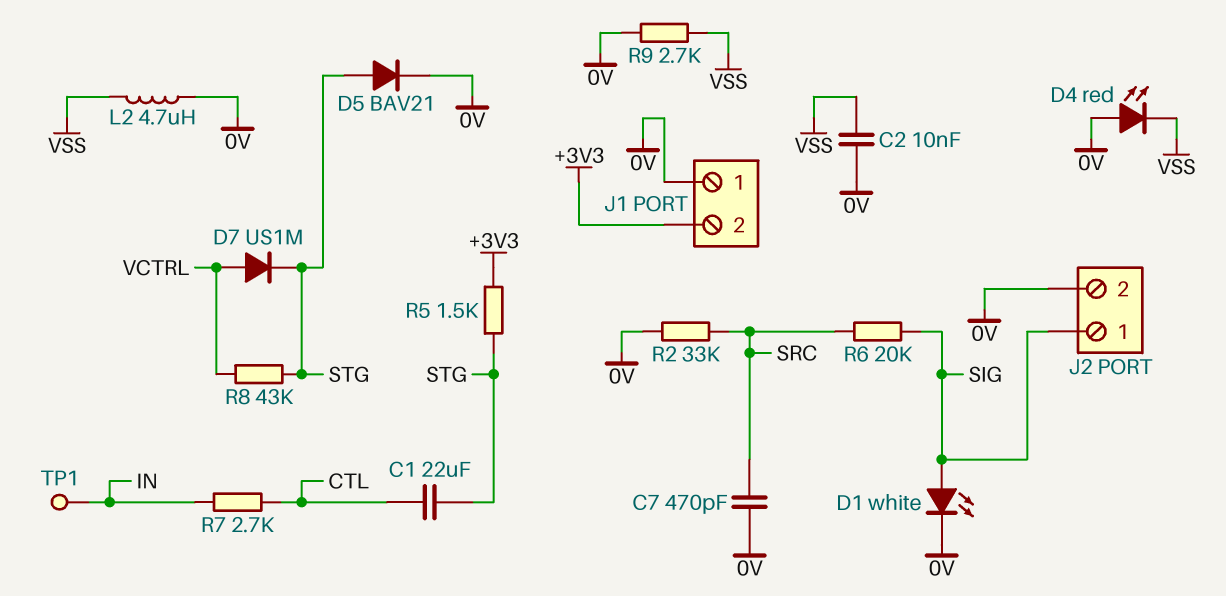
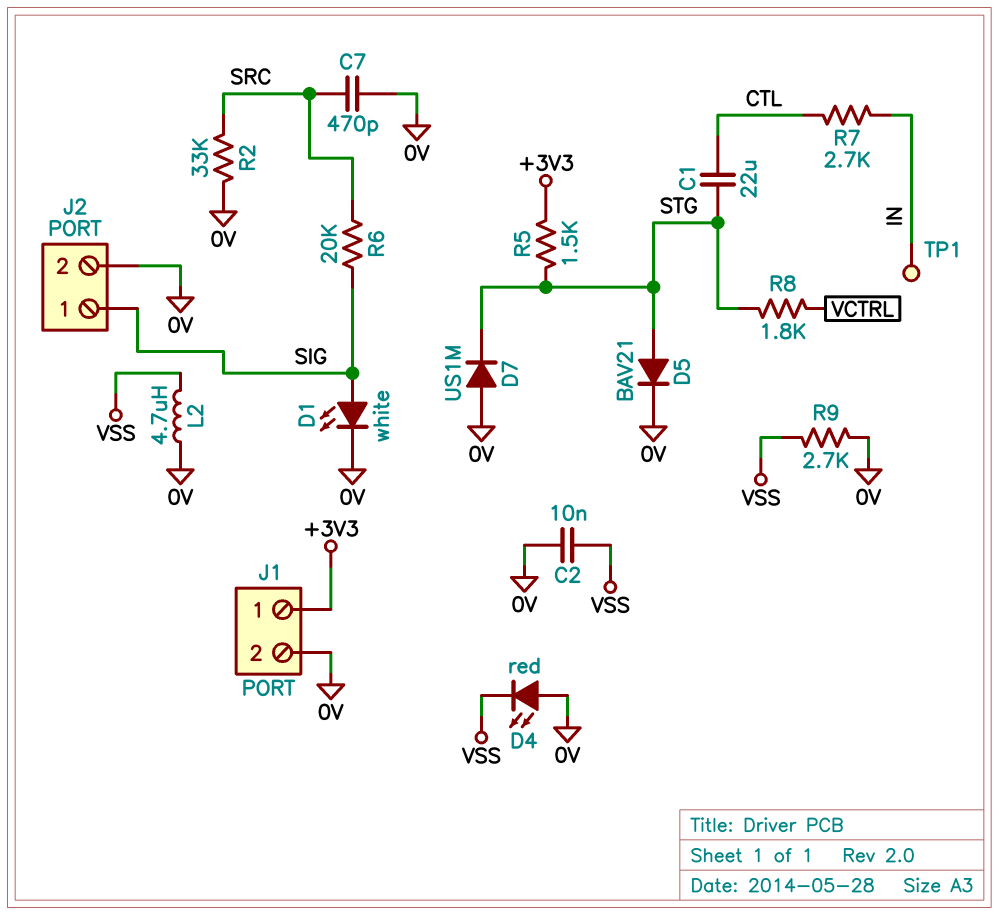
D7: diode US1M (A VCTRL, K STG) -> diode US1M (A 0V, K STG)
J1 pin 1: 0V -> +3V3
J1 pin 2: +3V3 -> 0V
R8: 43k (STG, VCTRL) -> 1.8k (STG, VCTRL)

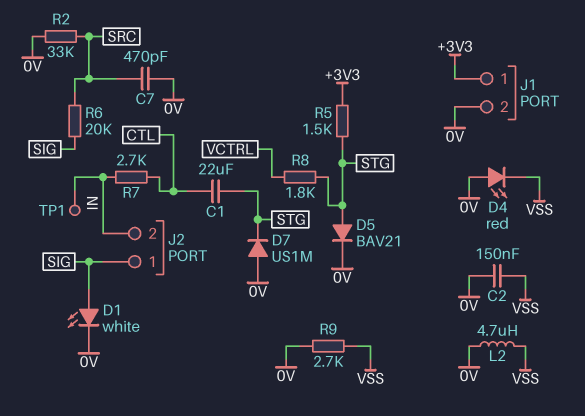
C2: 10nF (0V, VSS) -> 150nF (0V, VSS)
J2 pin 2: 0V -> IN

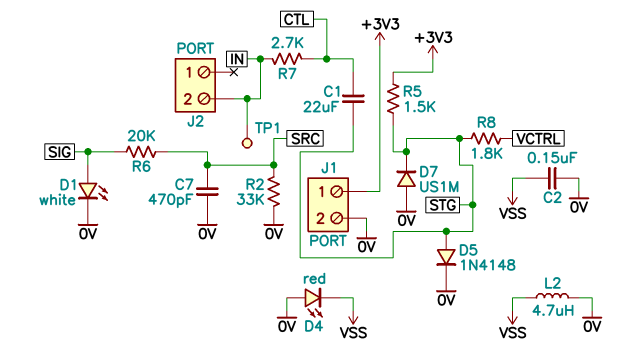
D5: diode BAV21 (A STG, K 0V) -> diode 1N4148 (A STG, K 0V)
J2 pin 1: SIG -> none
R9: 2.7k (0V, VSS) -> none

